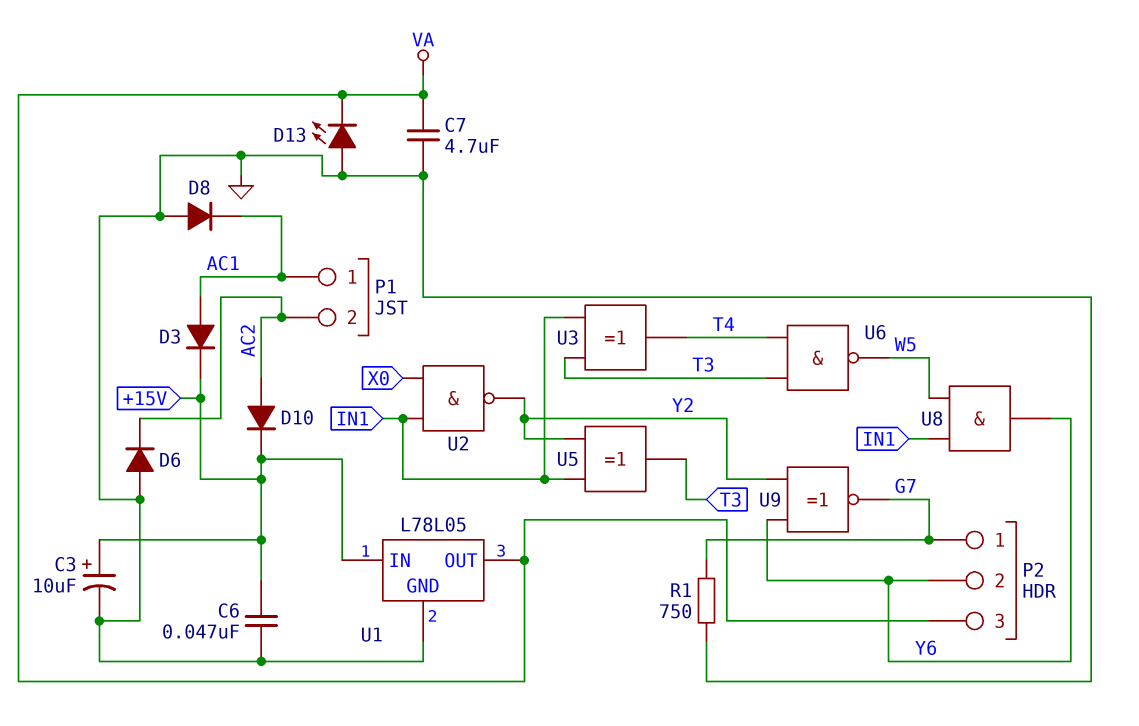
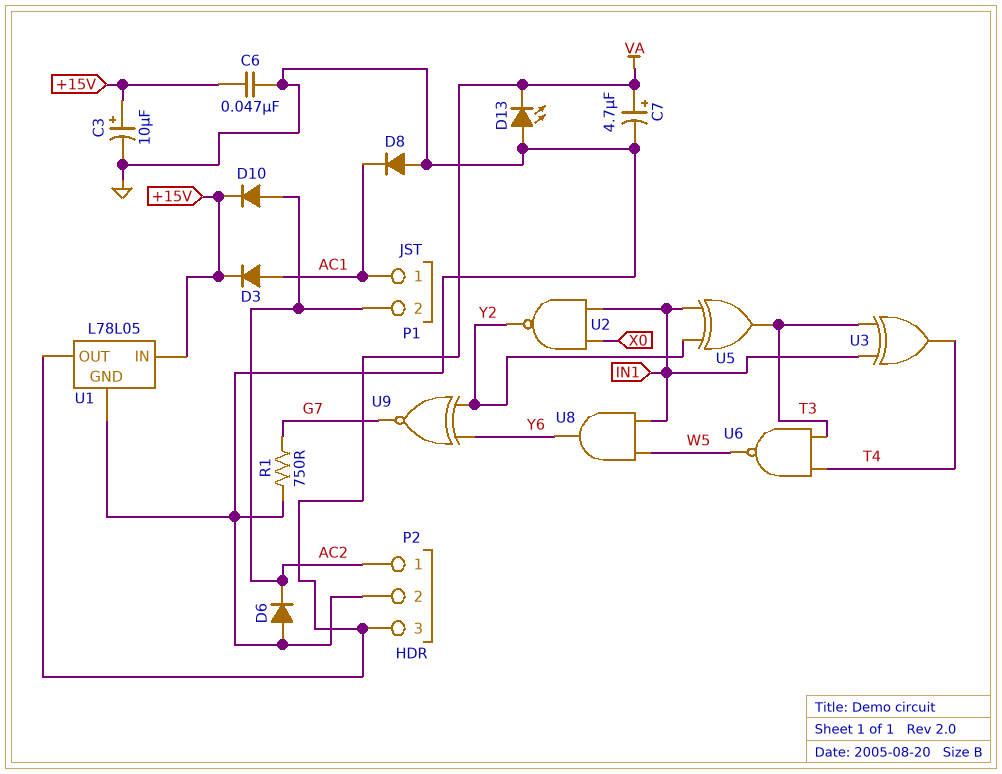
C7: 4.7uF (GND, VA) -> 4.7uF (plus VA, minus GND)
P2 pin 1: G7 -> AC2
P2 pin 2: Y6 -> GND

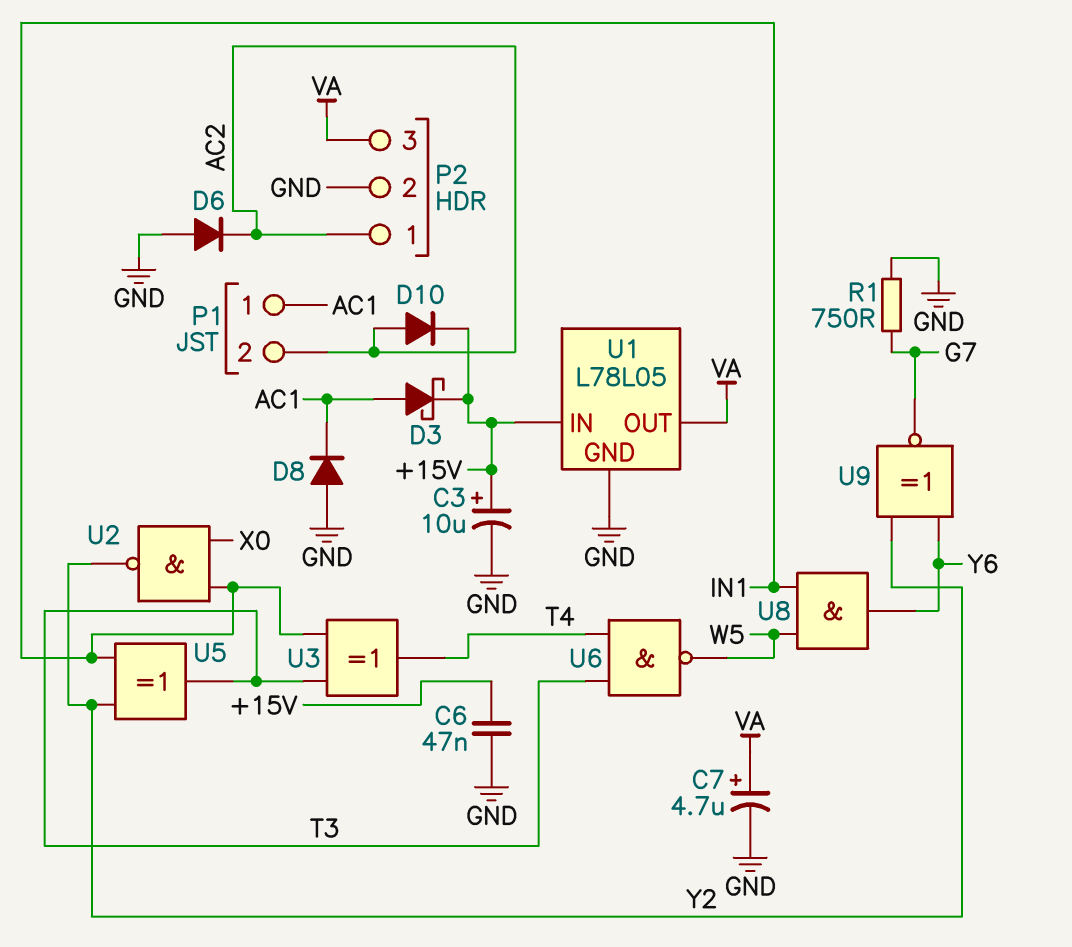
D3: diode (A AC1, K +15V) -> schottky (A AC1, K +15V)
D13: LED (A GND, K VA) -> none

